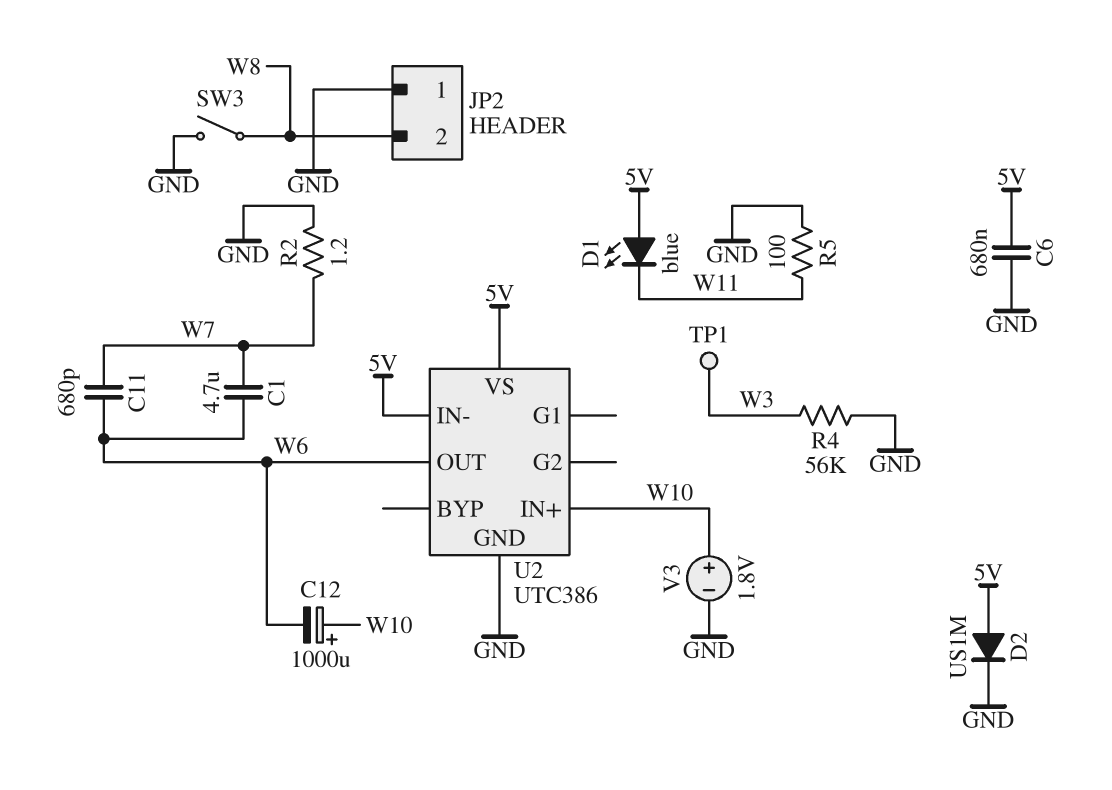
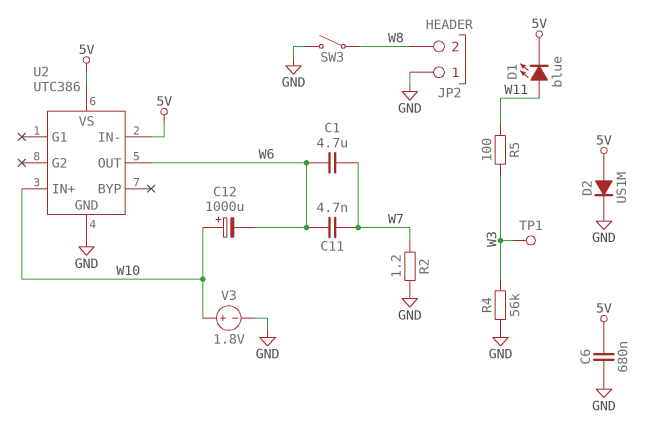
C11: 680pF (W6, W7) -> 4.7nF (W6, W7)
D1: LED blue (A 5V, K W11) -> LED blue (A W11, K 5V)
R5: 100 (GND, W11) -> 100 (W3, W11)

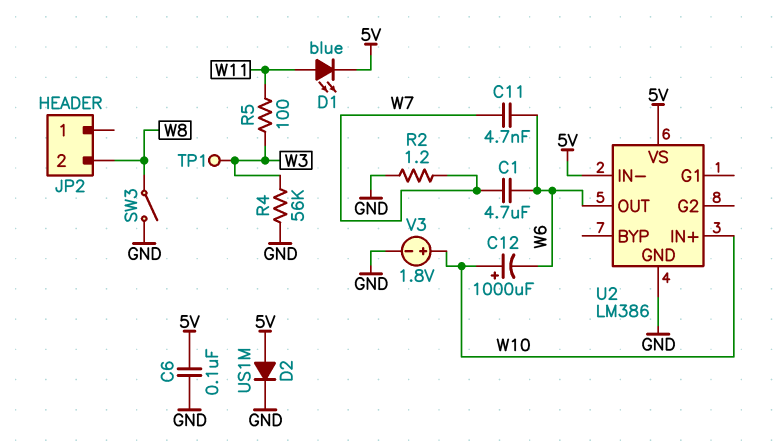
C6: 680nF (5V, GND) -> 100nF (5V, GND)
JP2 pin 1: GND -> none
U2: UTC386 -> LM386

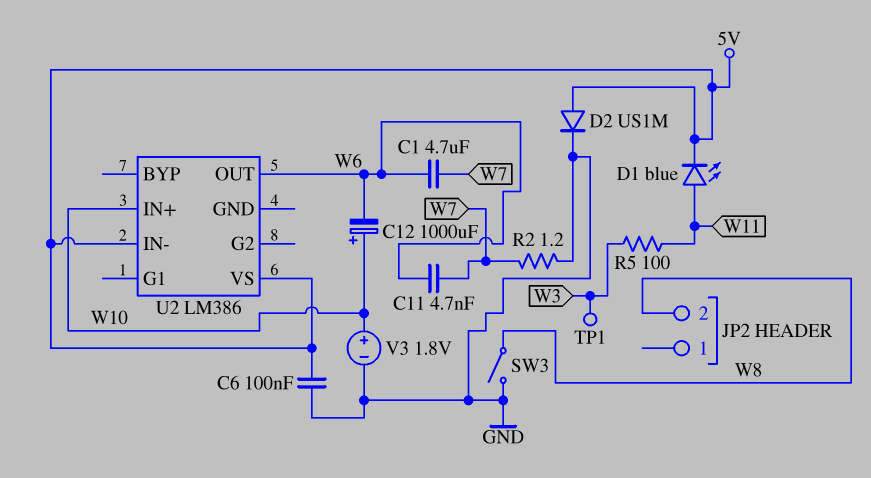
R4: 56k (GND, W3) -> none
U2 pin GND: GND -> none

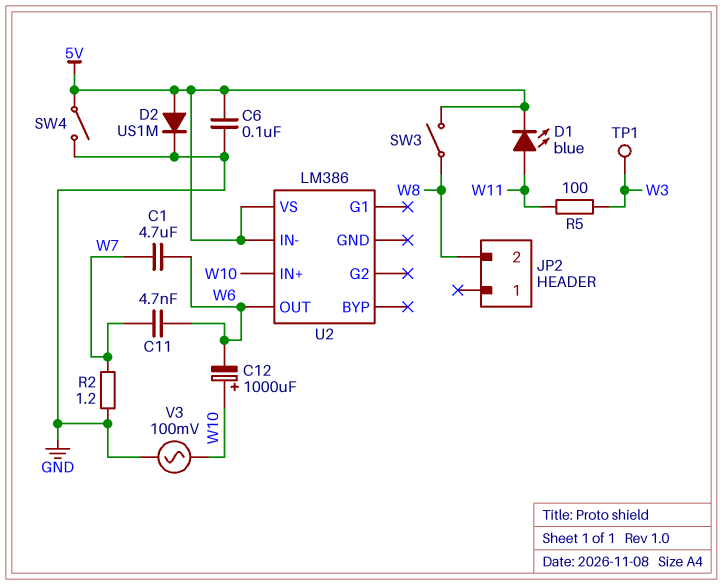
SW3: switch (GND, W8) -> switch (5V, W8)
SW4: none -> switch (5V, GND)
V3: 1.8V (plus W10, minus GND) -> AC 100mV (GND, W10)

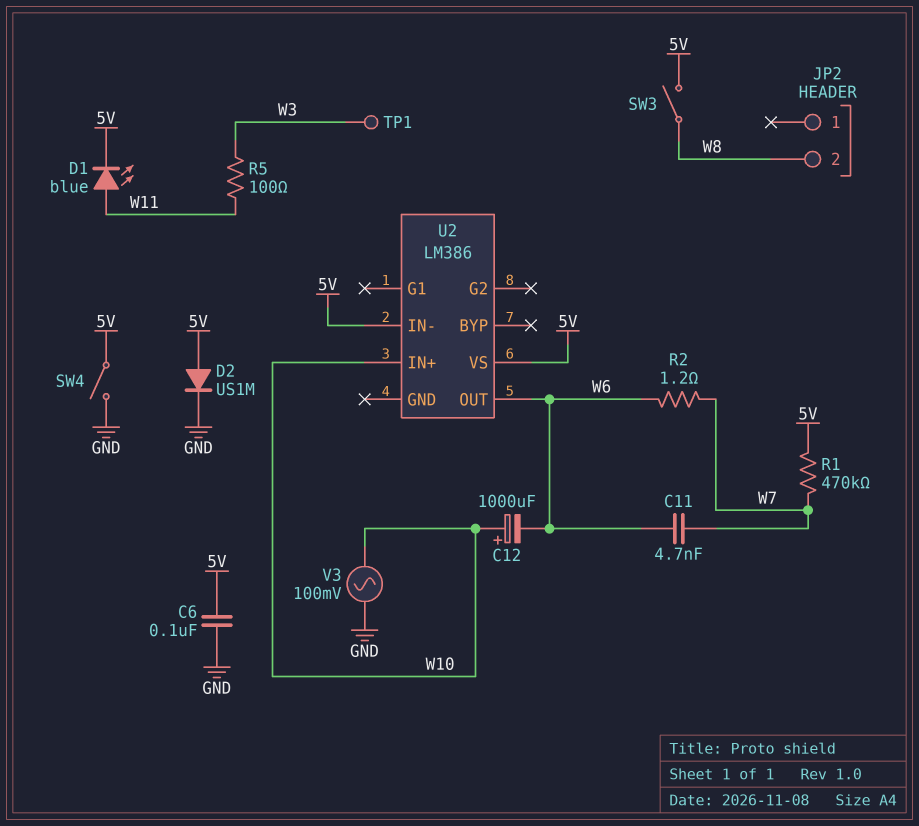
C1: 4.7uF (W6, W7) -> none
R1: none -> 470k (5V, W7)
R2: 1.2 (GND, W7) -> 1.2 (W6, W7)

